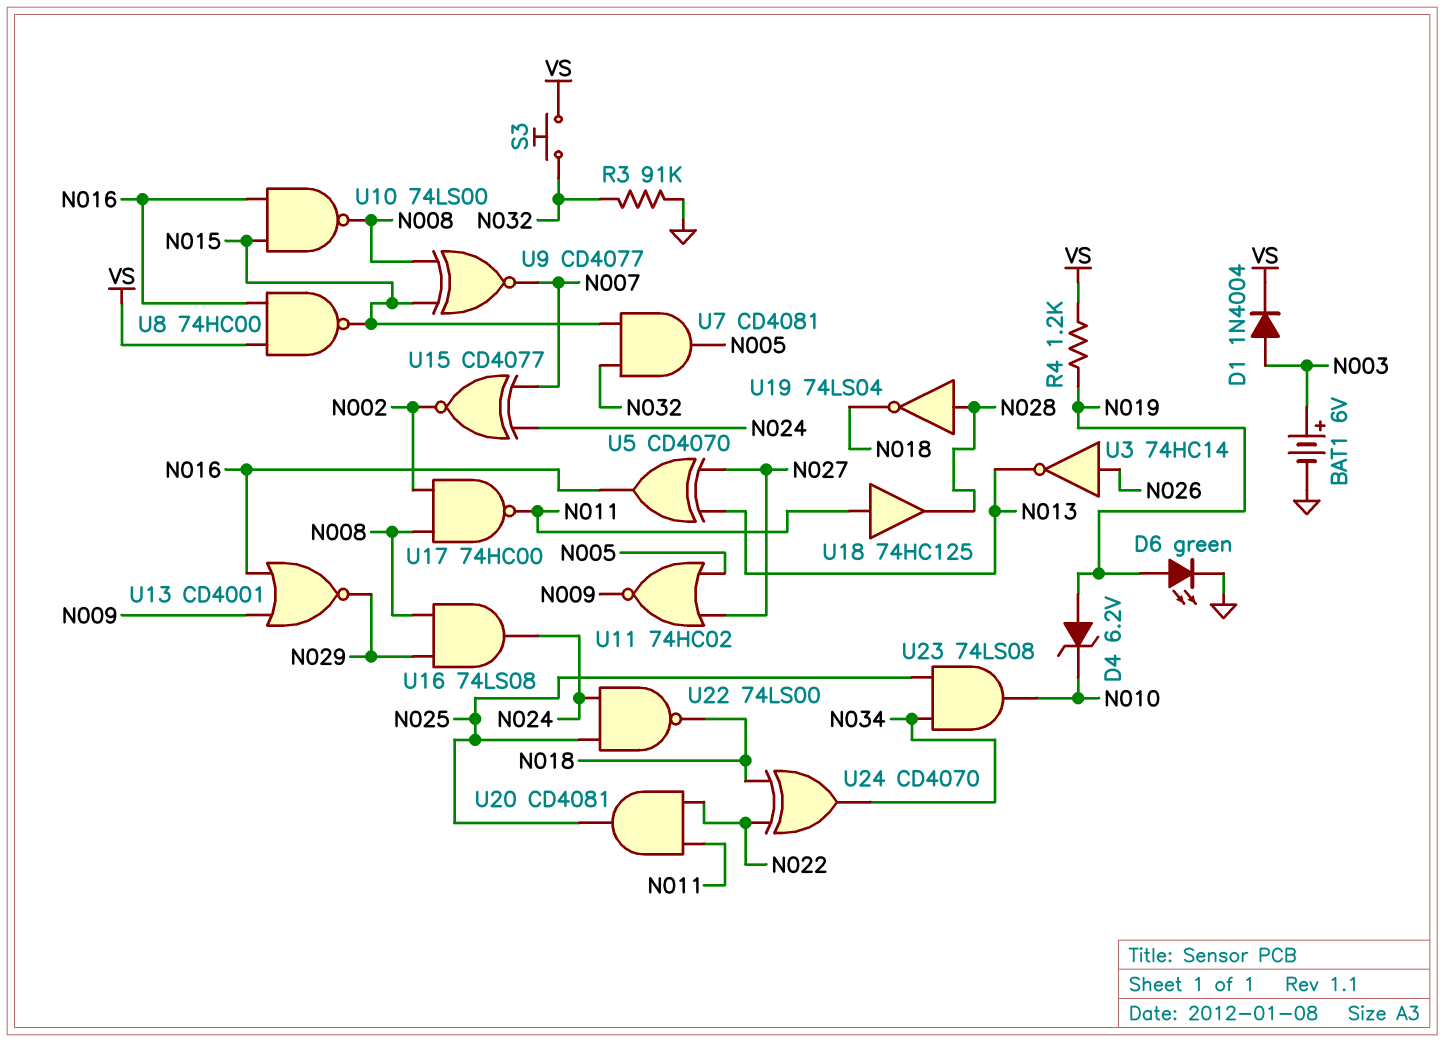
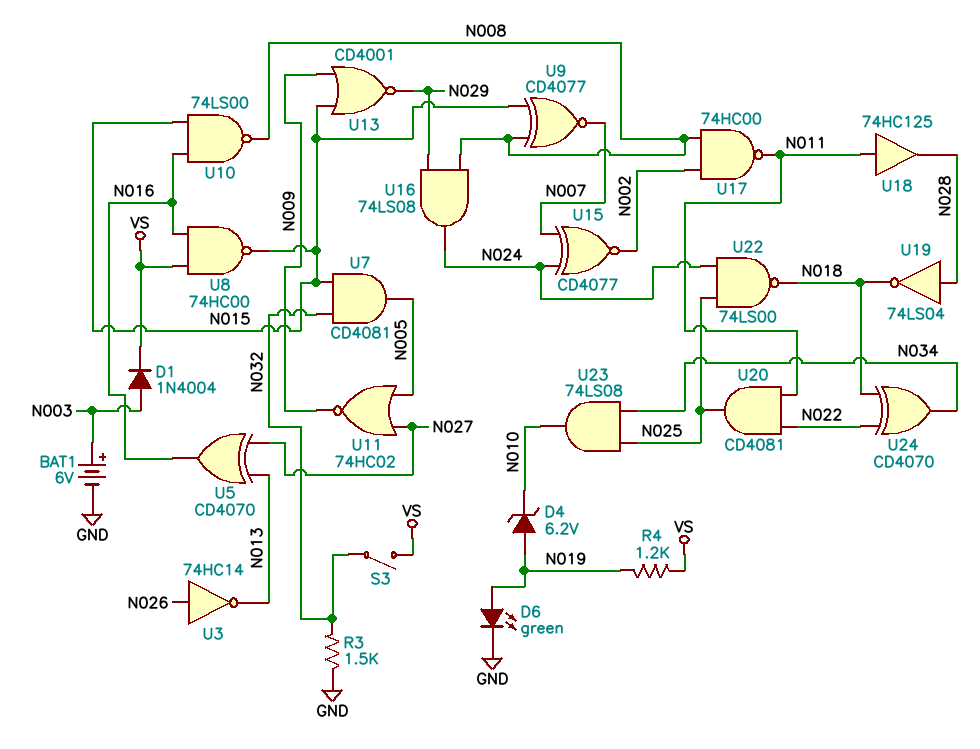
R3: 91k (GND, N032) -> 1.5k (GND, N032)
S3: button (N032, VS) -> switch (N032, VS)
U13: NOR CD4001 (in N009, in N016, out N029) -> NOR CD4001 (in N009, in N015, out N029)

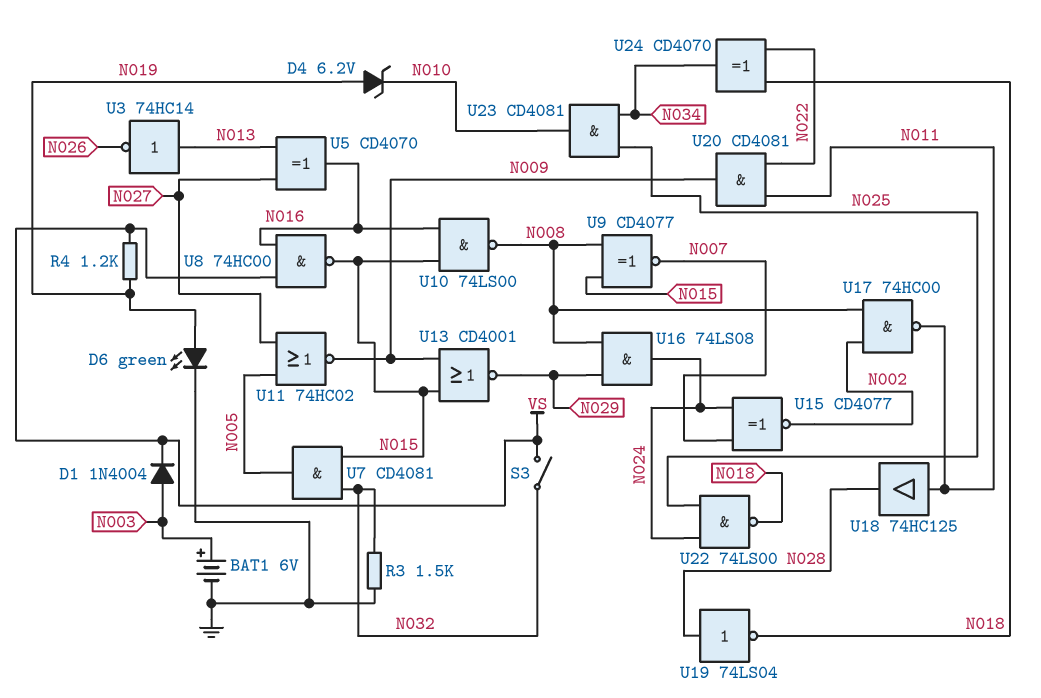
U3: NOT 74HC14 (in N026, out N013) -> NOT 74HC14 (in N013, out N026)
U20: AND CD4081 (in N011, in N022, out N025) -> AND CD4081 (in N011, in N022, out N009)
U23: AND 74LS08 (in N025, in N034, out N010) -> AND CD4081 (in N025, in N034, out N010)

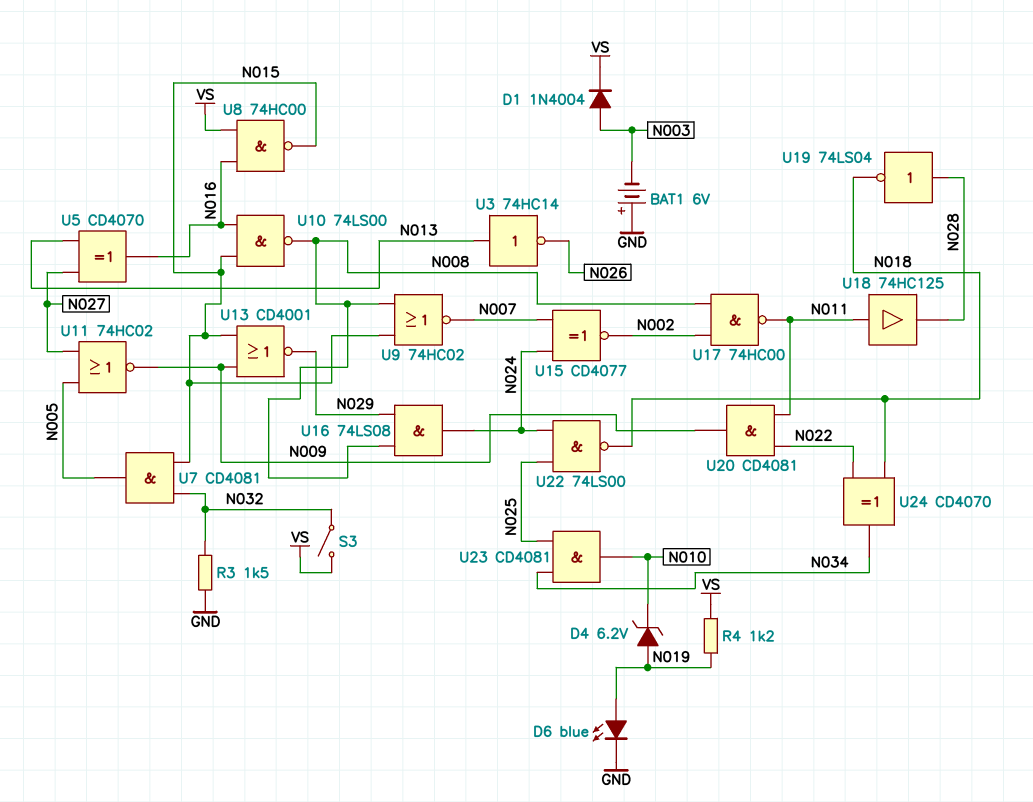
BAT1: 6V (plus N003, minus GND) -> 6V (plus GND, minus N003)
D6: LED green (A N019, K GND) -> LED blue (A N019, K GND)
U9: XNOR CD4077 (in N008, in N015, out N007) -> NOR 74HC02 (in N008, in N015, out N007)

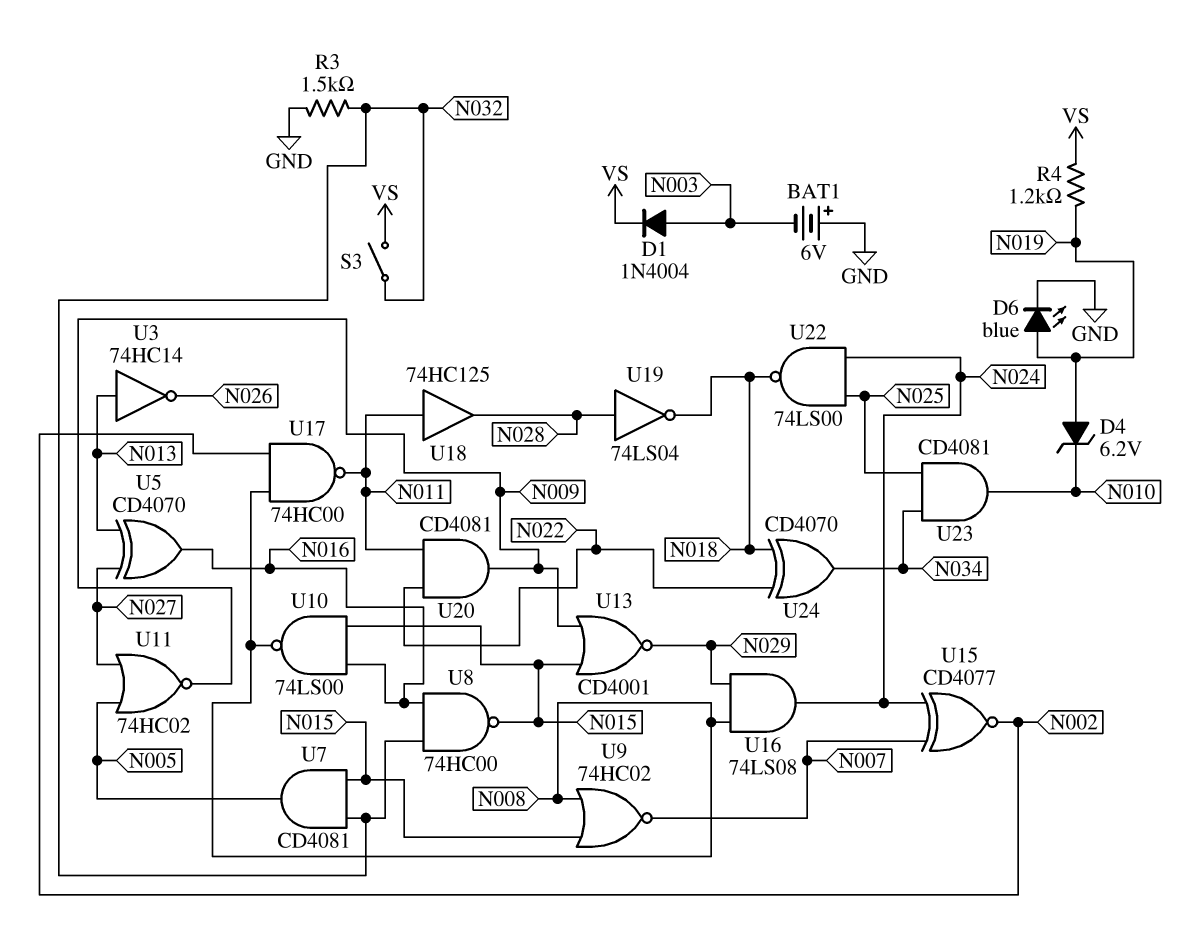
U8: NAND 74HC00 (in N016, in VS, out N015) -> NAND 74HC00 (in N016, in N032, out N015)

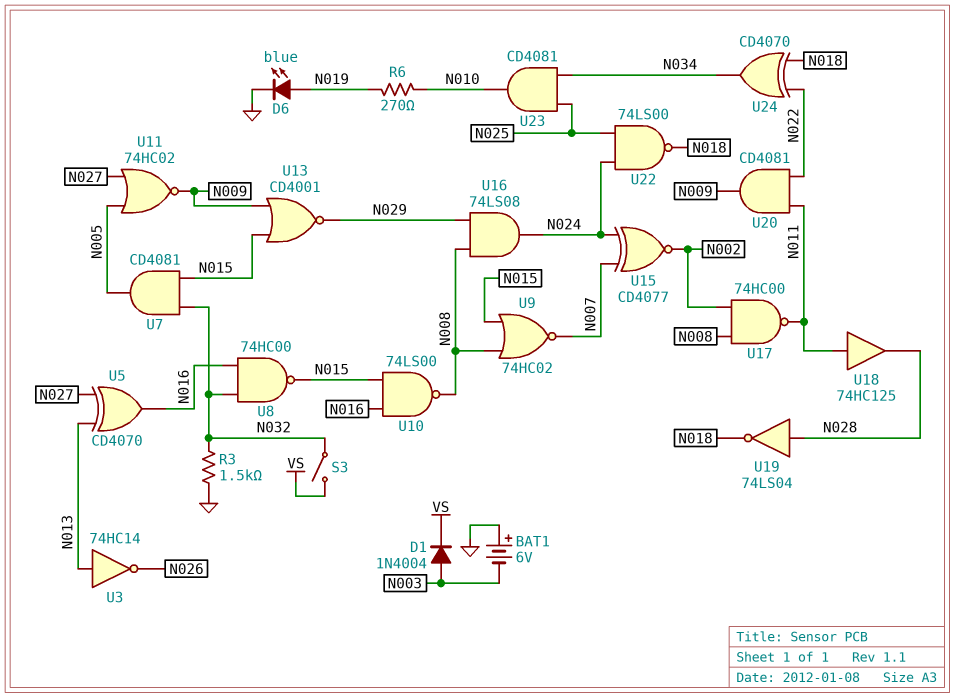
D4: zener 6.2V (A N019, K N010) -> none
R4: 1.2k (N019, VS) -> none
R6: none -> 270 (N010, N019)

